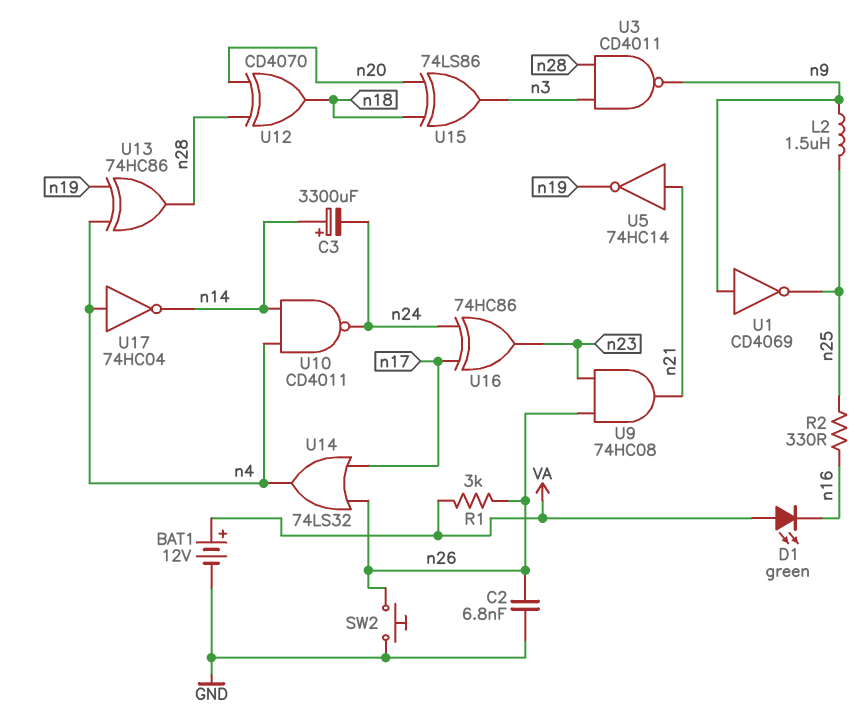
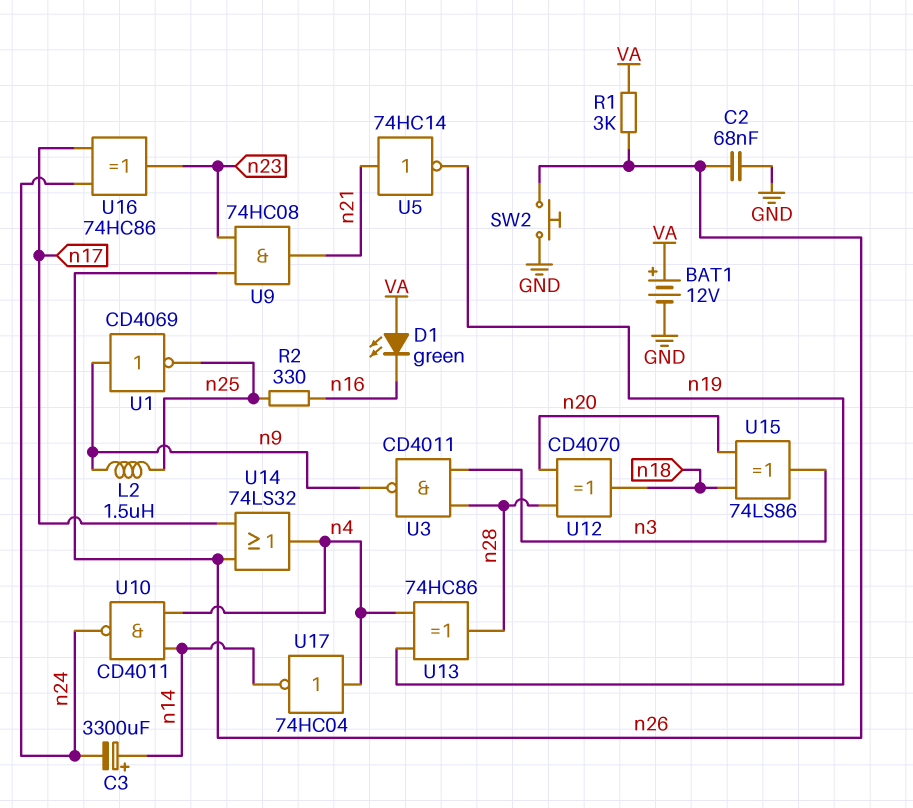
C2: 6.8nF (GND, n26) -> 68nF (GND, n26)

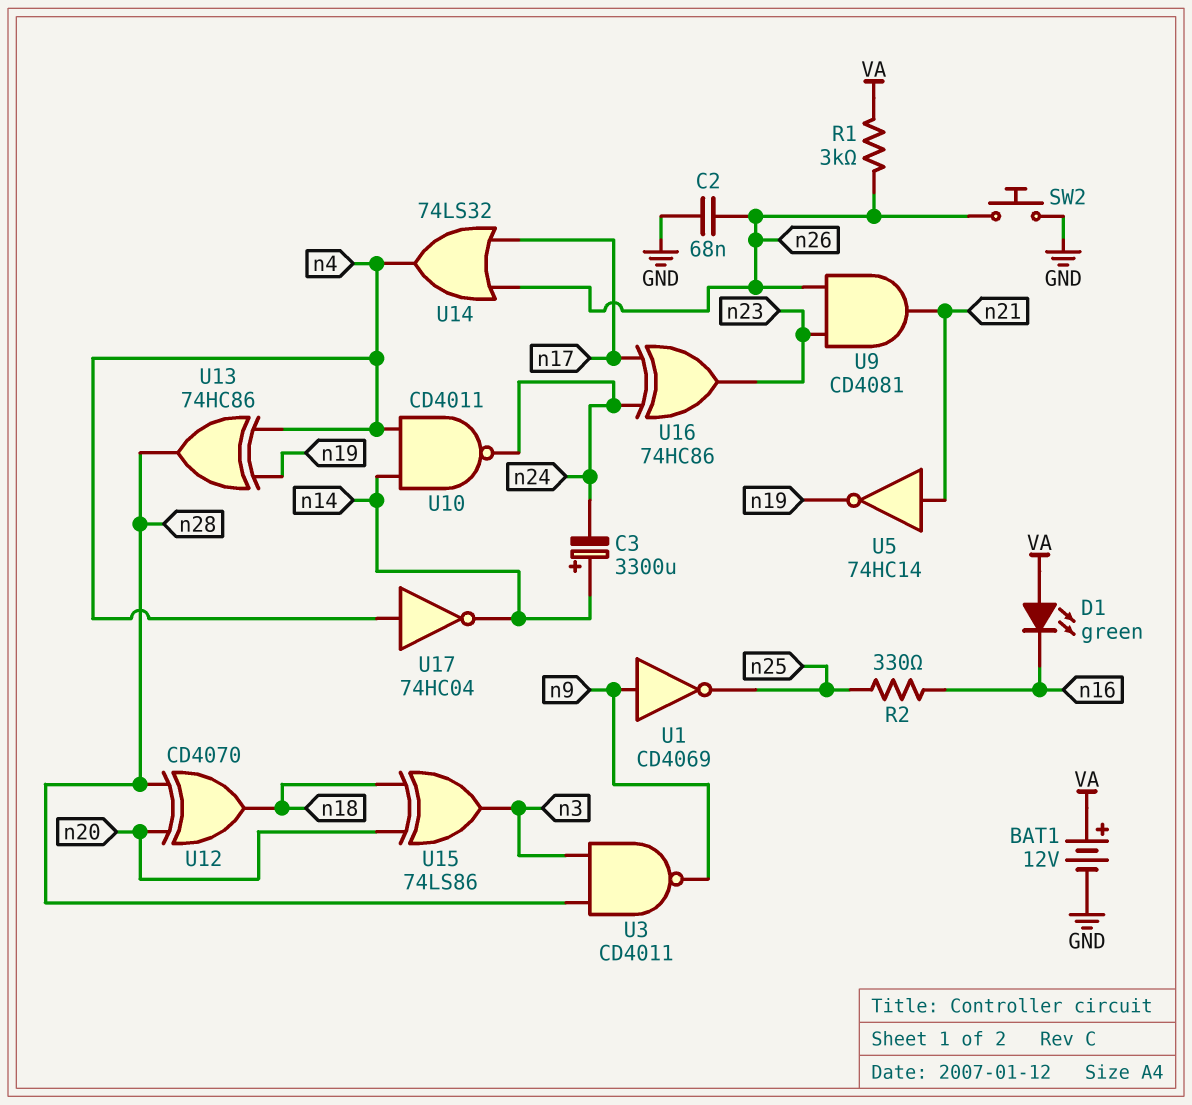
L2: 1.5uH (n9, n25) -> none
U9: AND 74HC08 (in n23, in n26, out n21) -> AND CD4081 (in n23, in n26, out n21)

